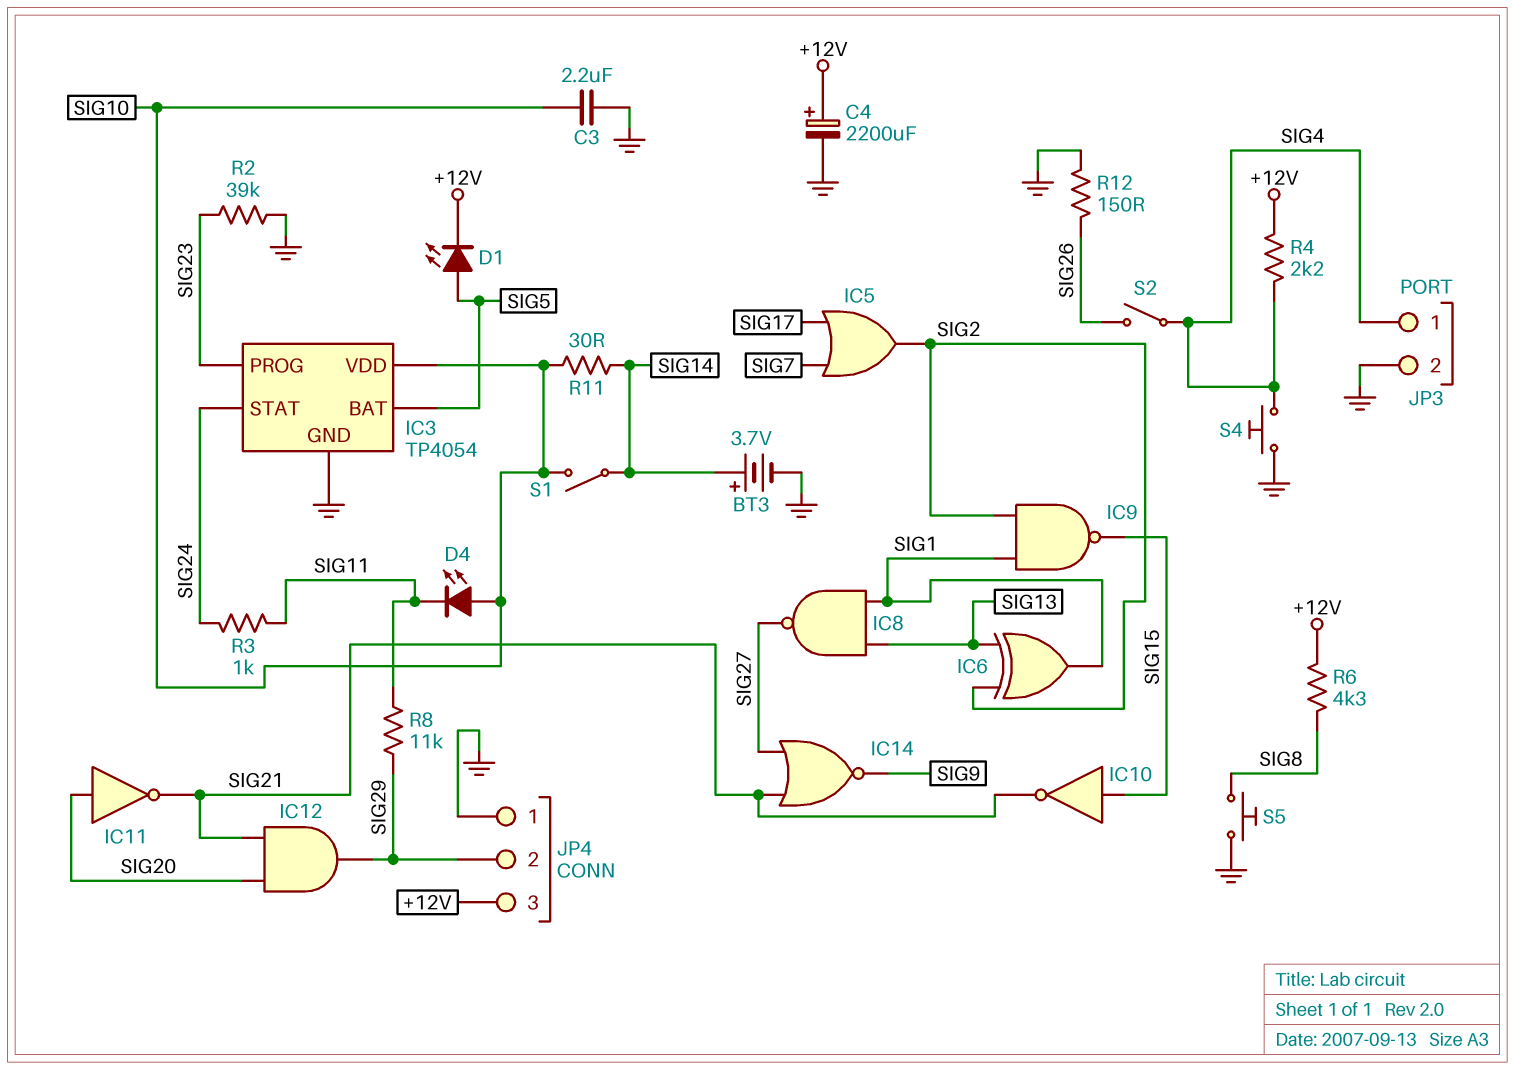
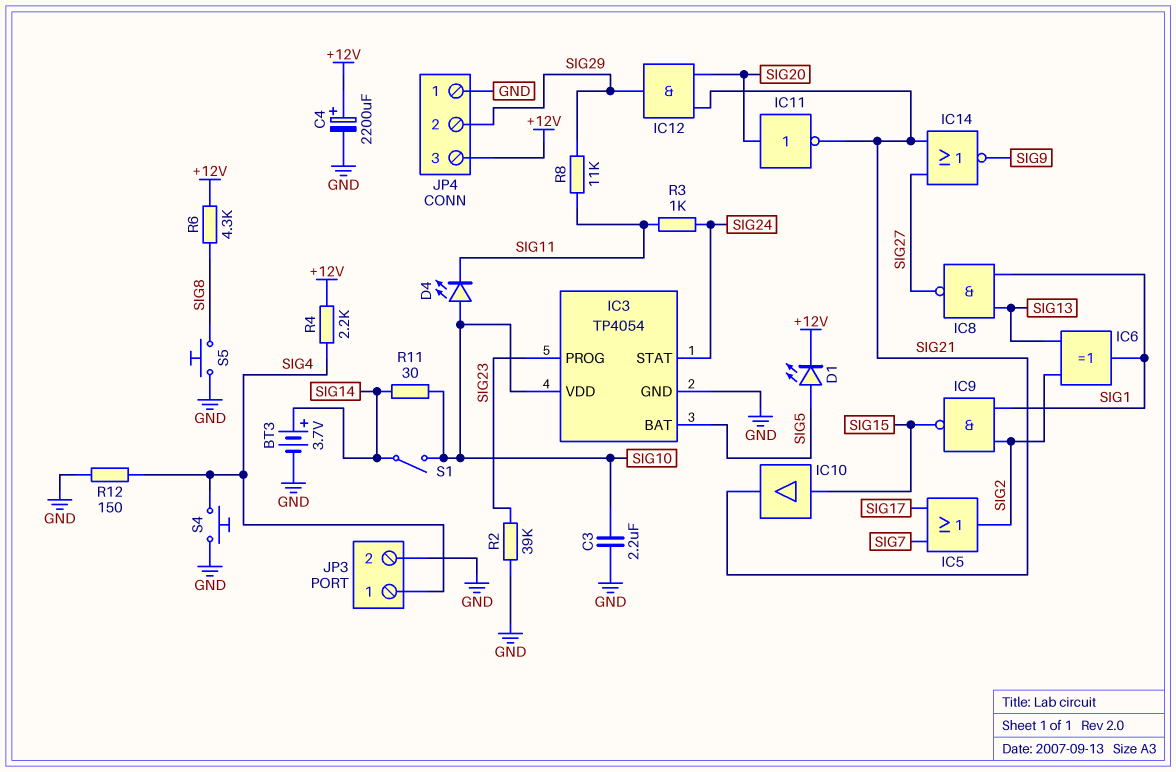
IC10: NOT (in SIG15, out SIG21) -> buffer (in SIG15, out SIG21)
R12: 150 (GND, SIG26) -> 150 (GND, SIG4)
S2: switch (SIG4, SIG26) -> none

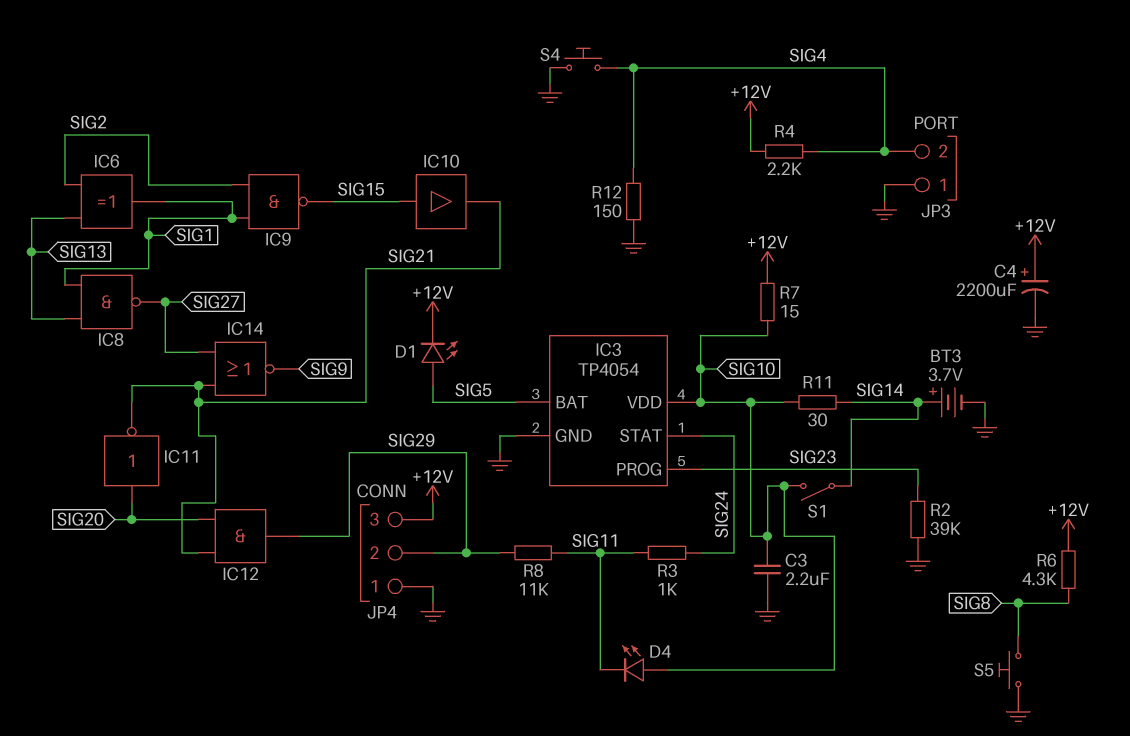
IC5: OR (in SIG7, in SIG17, out SIG2) -> none
JP3 pin 1: SIG4 -> GND
JP3 pin 2: GND -> SIG4
R7: none -> 15 (+12V, SIG10)

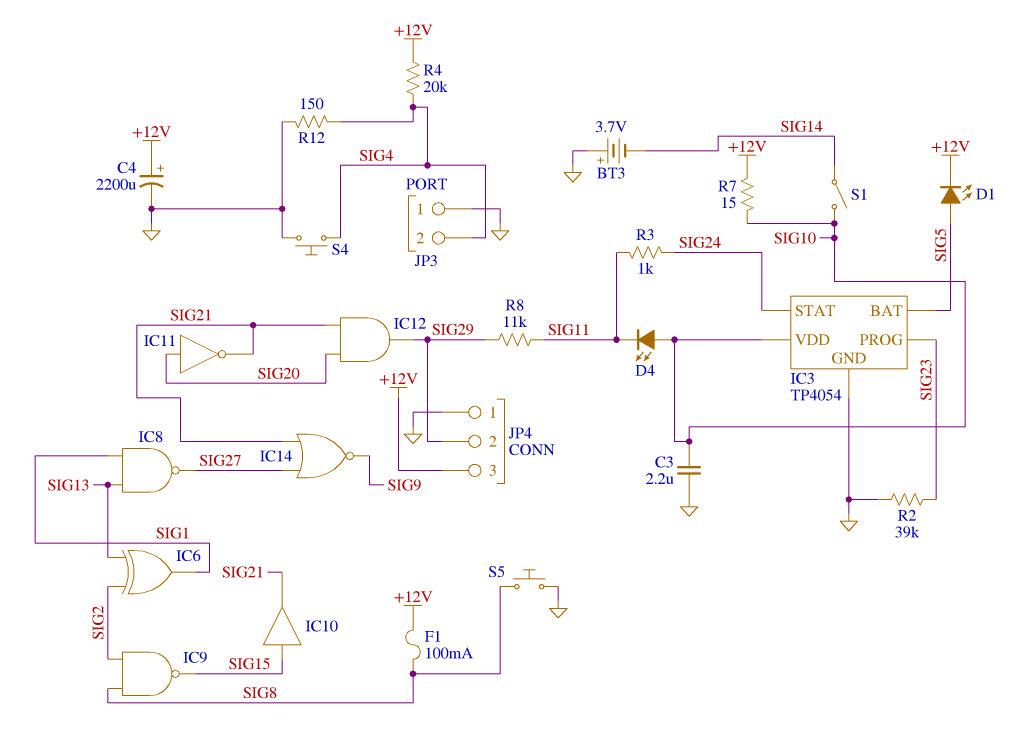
BT3: 3.7V (plus SIG14, minus GND) -> 3.7V (plus GND, minus SIG14)
F1: none -> 100mA (+12V, SIG8)
IC9: NAND (in SIG1, in SIG2, out SIG15) -> NAND (in SIG2, in SIG8, out SIG15)
R4: 2.2k (+12V, SIG4) -> 20k (+12V, SIG4)
R6: 4.3k (+12V, SIG8) -> none
R11: 30 (SIG10, SIG14) -> none

